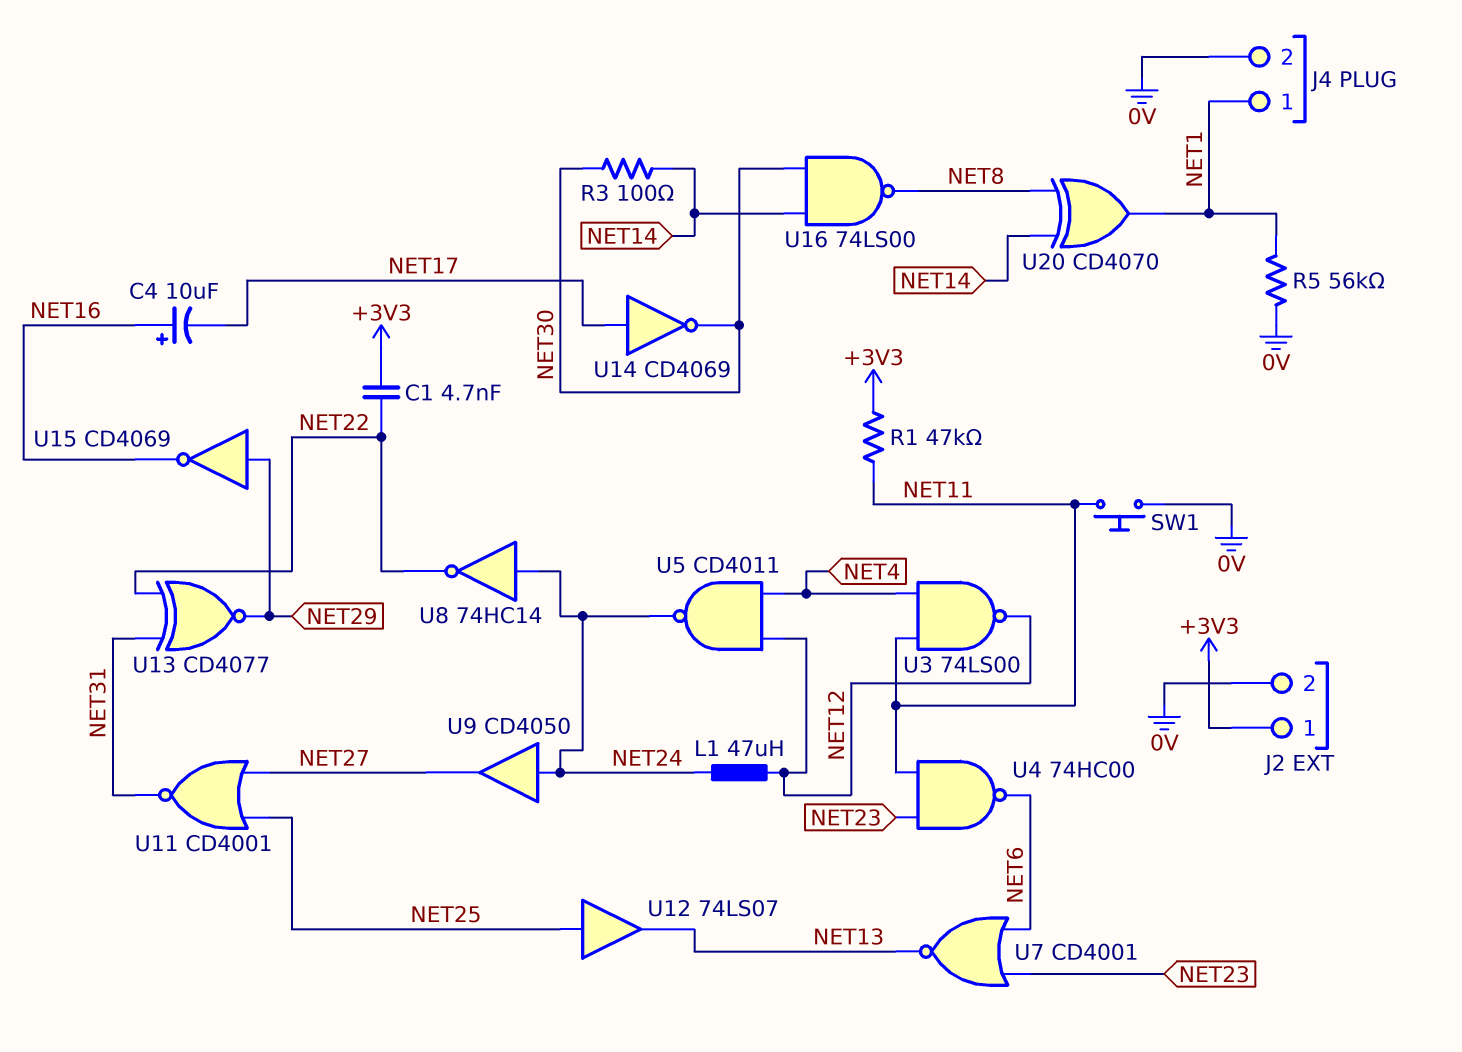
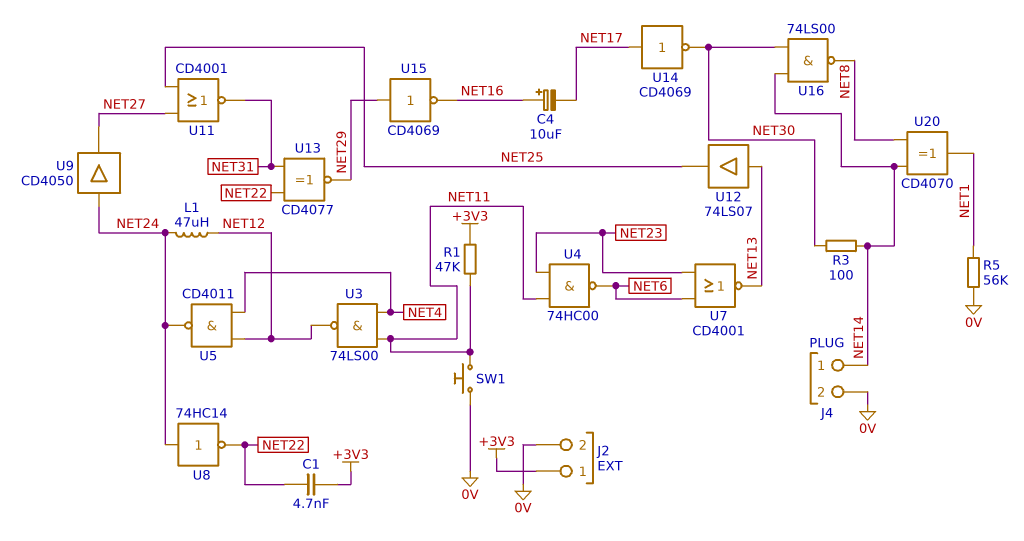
J4 pin 1: NET1 -> NET14
U12: buffer 74LS07 (in NET25, out NET13) -> buffer 74LS07 (in NET13, out NET25)

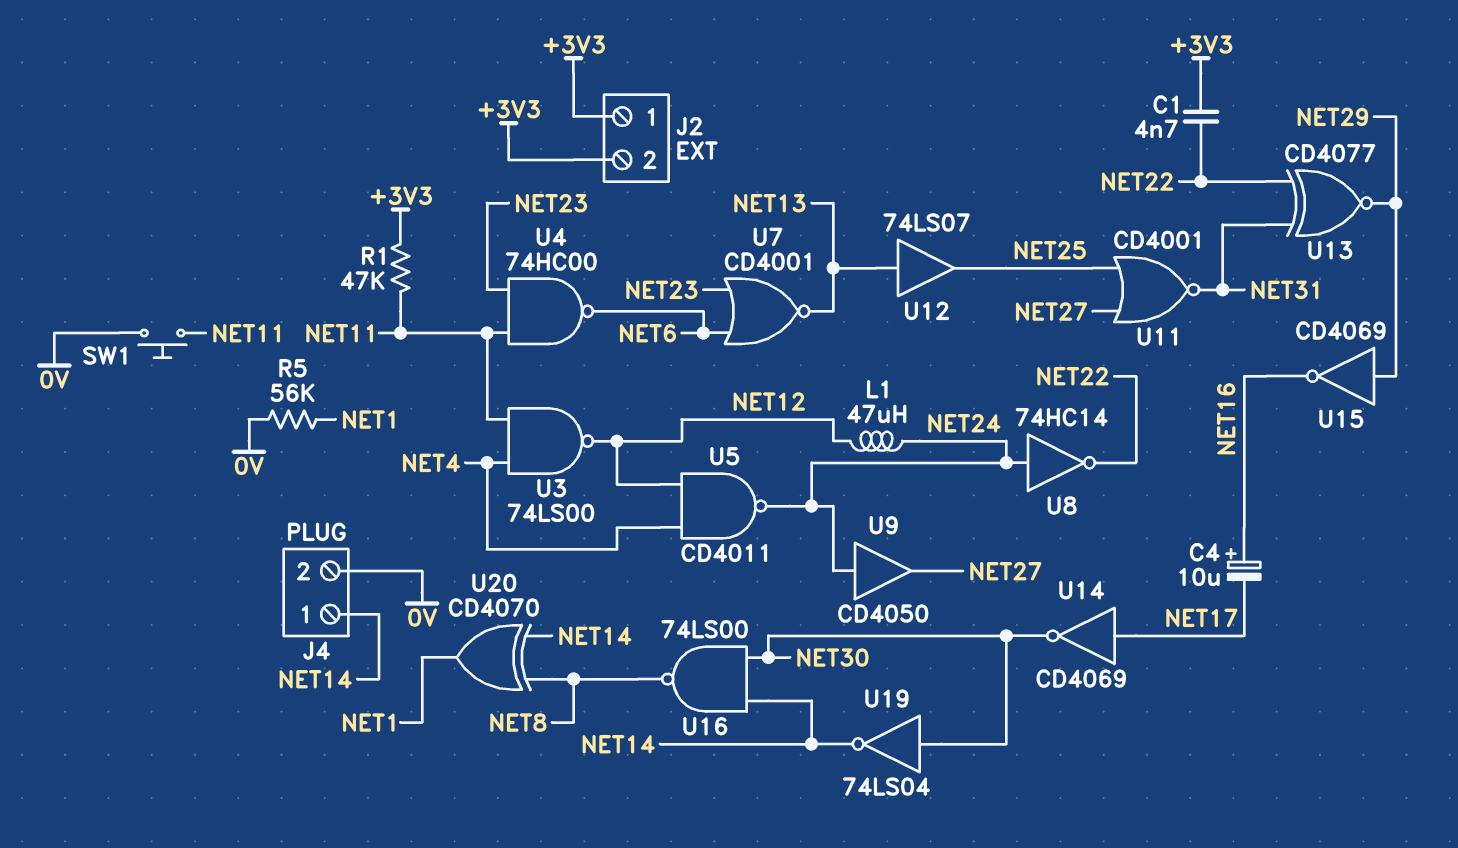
J2 pin 2: 0V -> +3V3
R3: 100 (NET14, NET30) -> none
U19: none -> NOT 74LS04 (in NET30, out NET14)

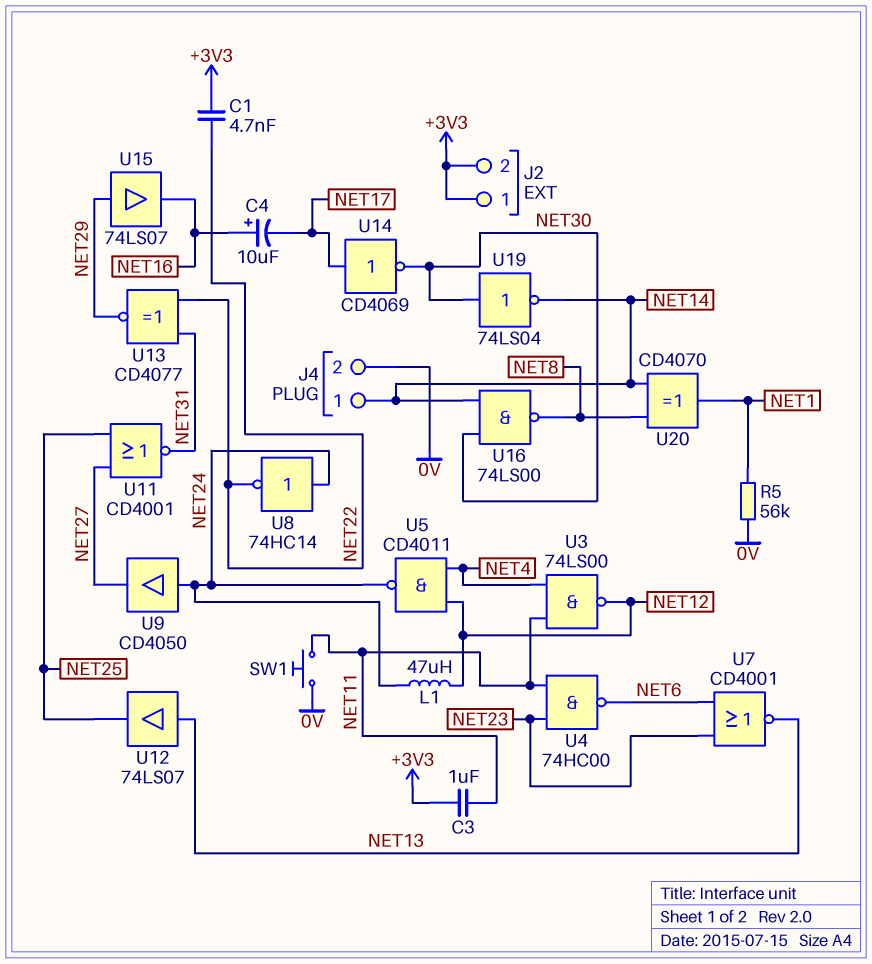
C3: none -> 1uF (+3V3, NET11)
R1: 47k (+3V3, NET11) -> none
U15: NOT CD4069 (in NET29, out NET16) -> buffer 74LS07 (in NET29, out NET16)

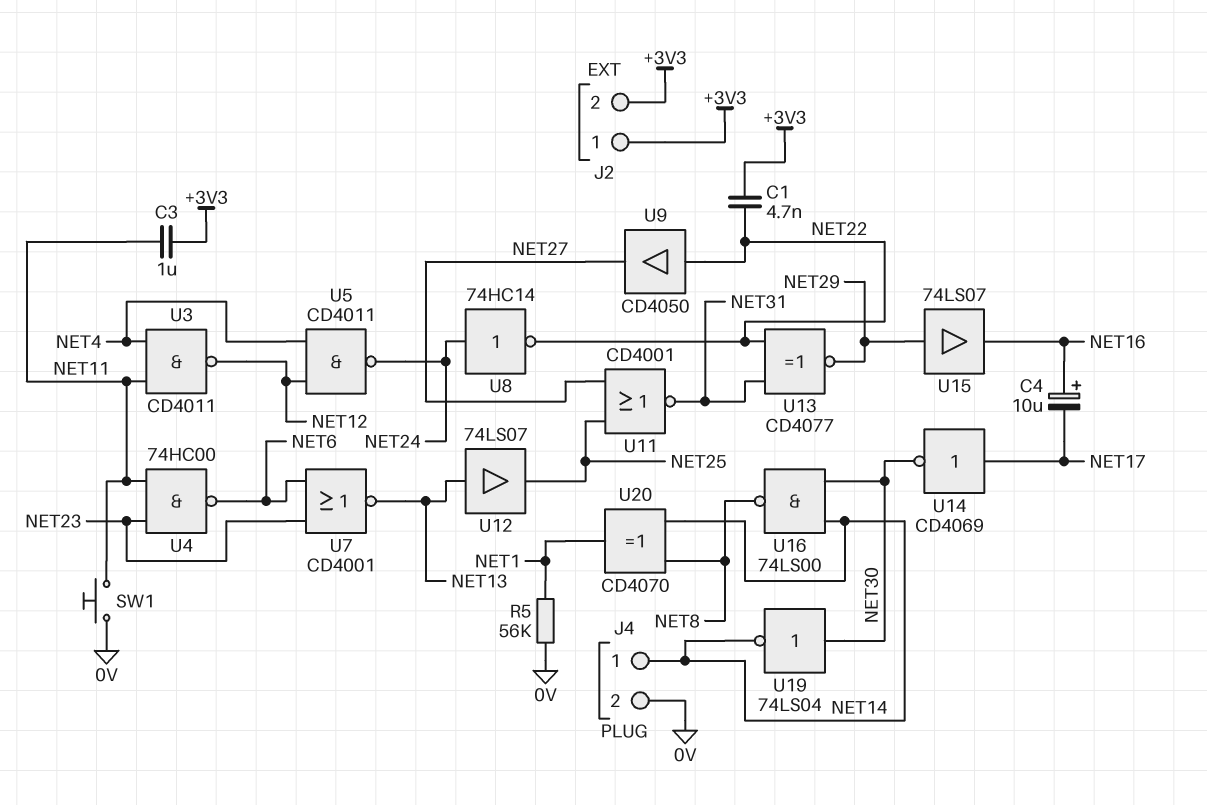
L1: 47uH (NET12, NET24) -> none
U3: NAND 74LS00 (in NET4, in NET11, out NET12) -> NAND CD4011 (in NET4, in NET11, out NET12)
U9: buffer CD4050 (in NET24, out NET27) -> buffer CD4050 (in NET22, out NET27)

